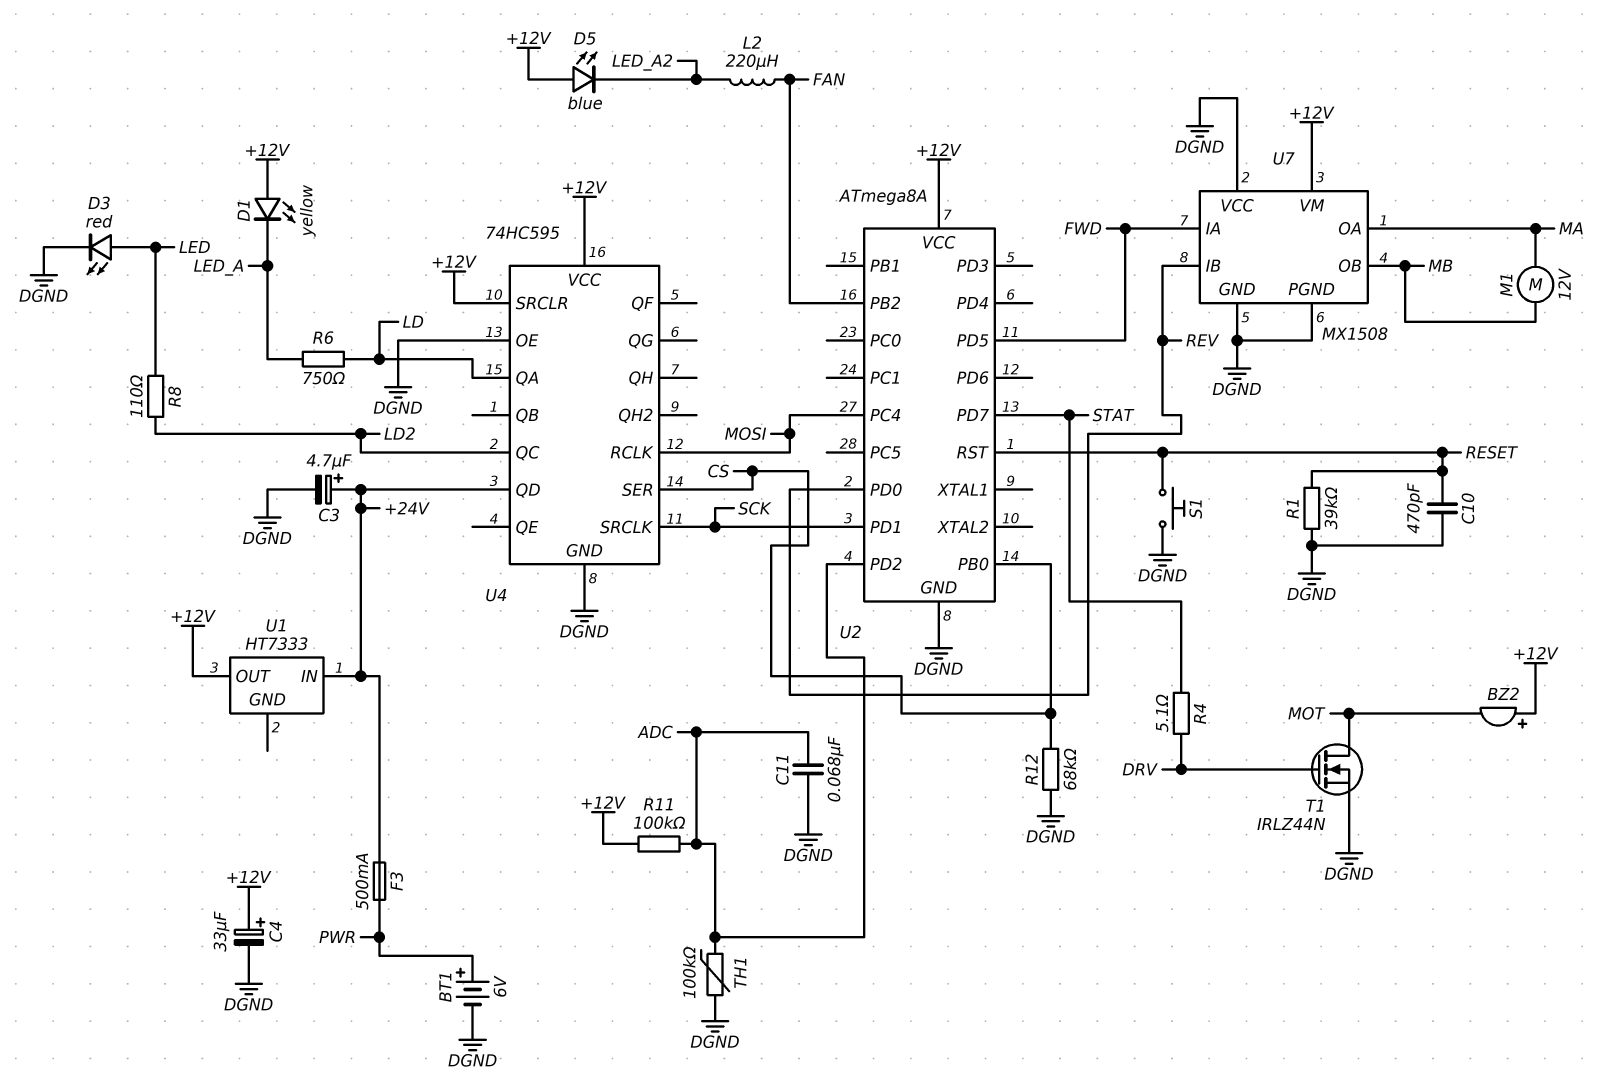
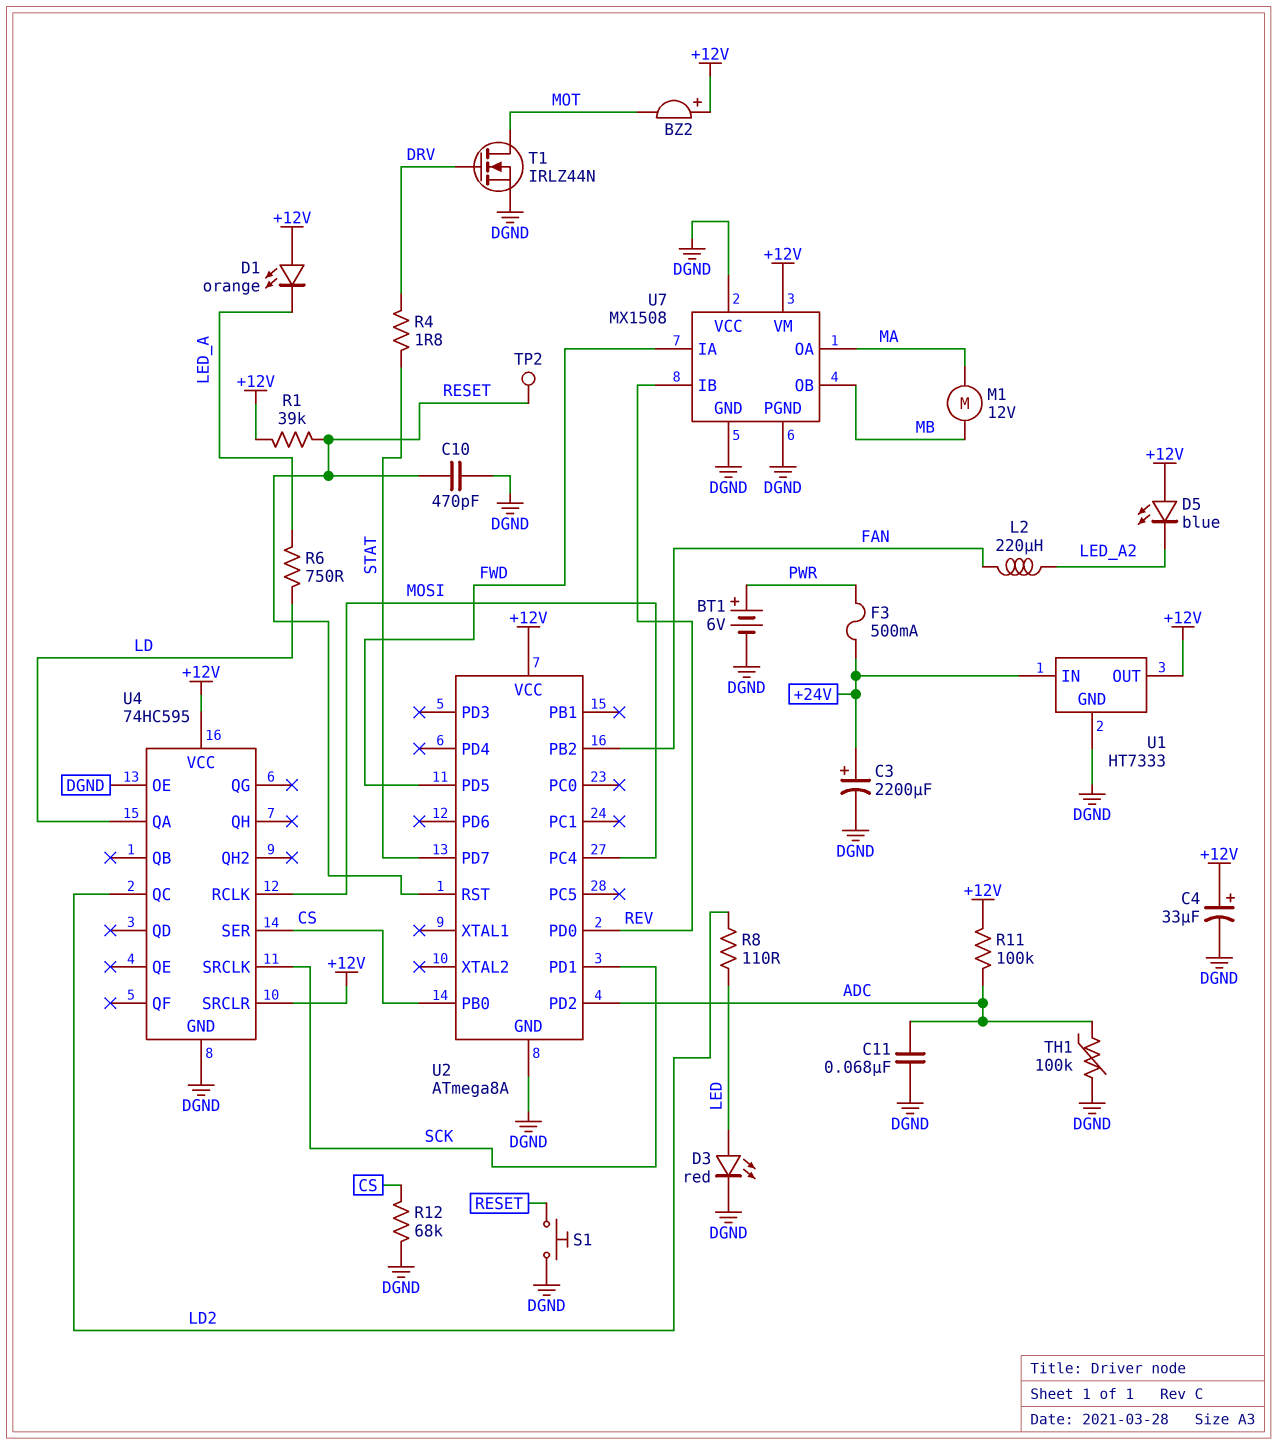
C3: 4.7uF (plus +24V, minus DGND) -> 2200uF (plus +24V, minus DGND)
D1: LED yellow (A +12V, K LED_A) -> LED orange (A +12V, K LED_A)
R1: 39k (DGND, RESET) -> 39k (+12V, RESET)
R4: 5.1 (DRV, STAT) -> 1.8 (DRV, STAT)
TP2: none -> test point (RESET)
U1 pin GND: none -> DGND
U4 pin QD: +24V -> none

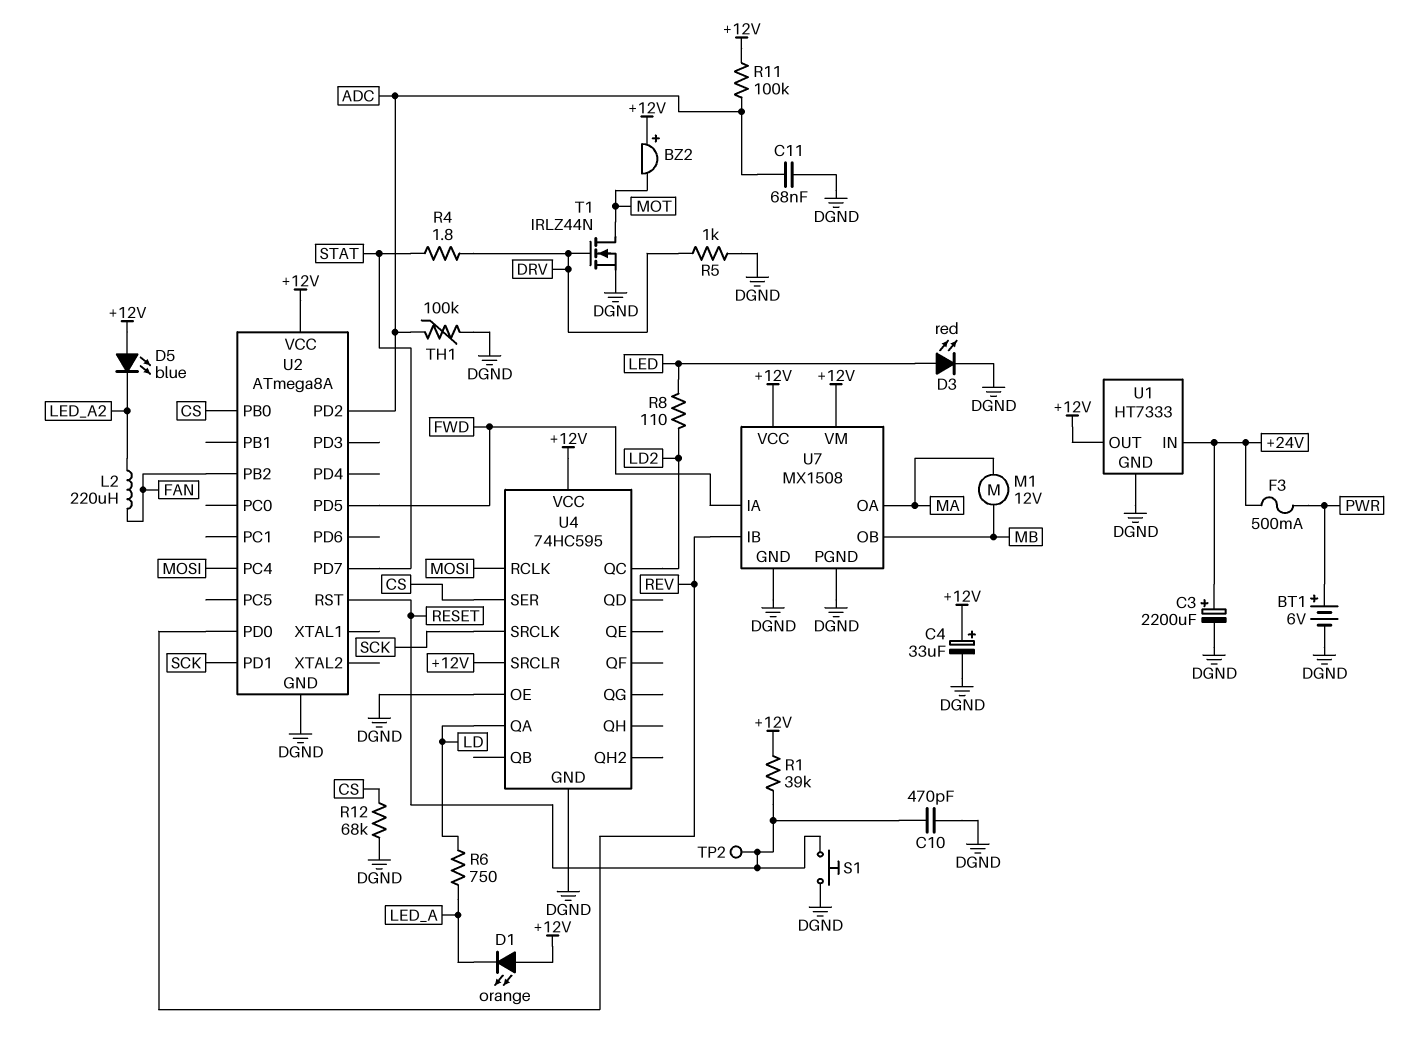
R5: none -> 1k (DGND, DRV)
U7 pin VCC: DGND -> +12V

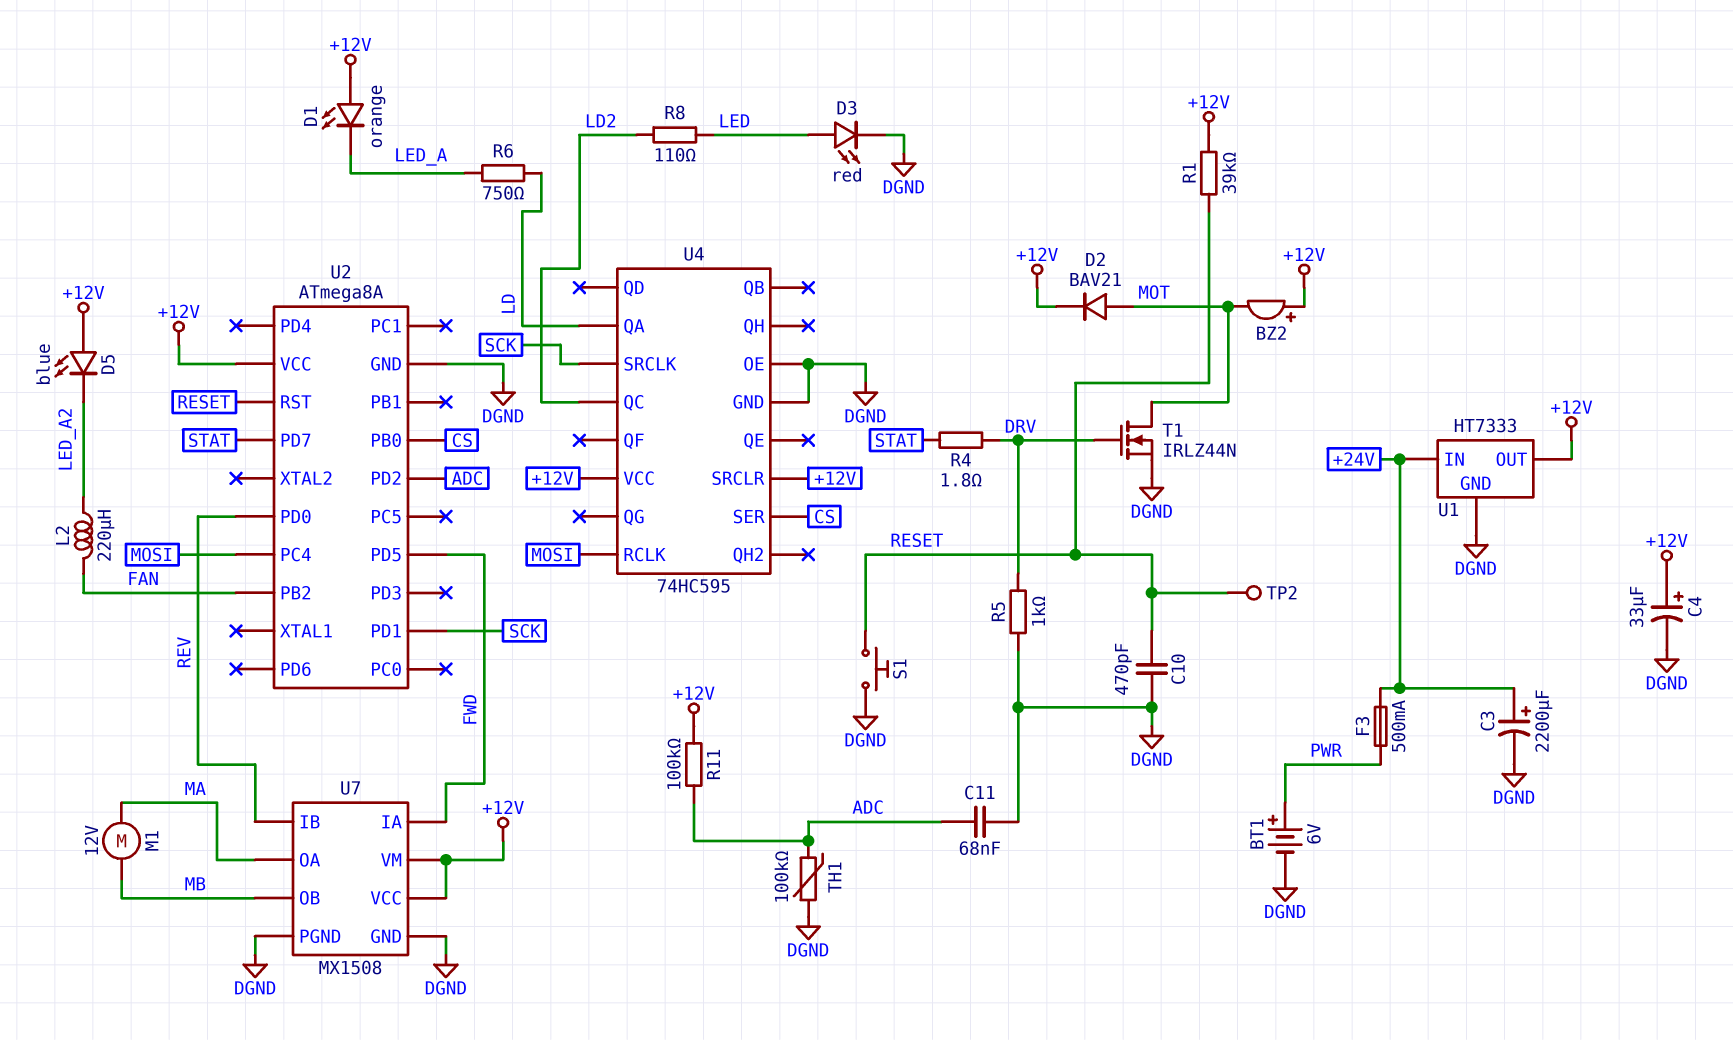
D2: none -> diode BAV21 (A MOT, K +12V)
R12: 68k (CS, DGND) -> none

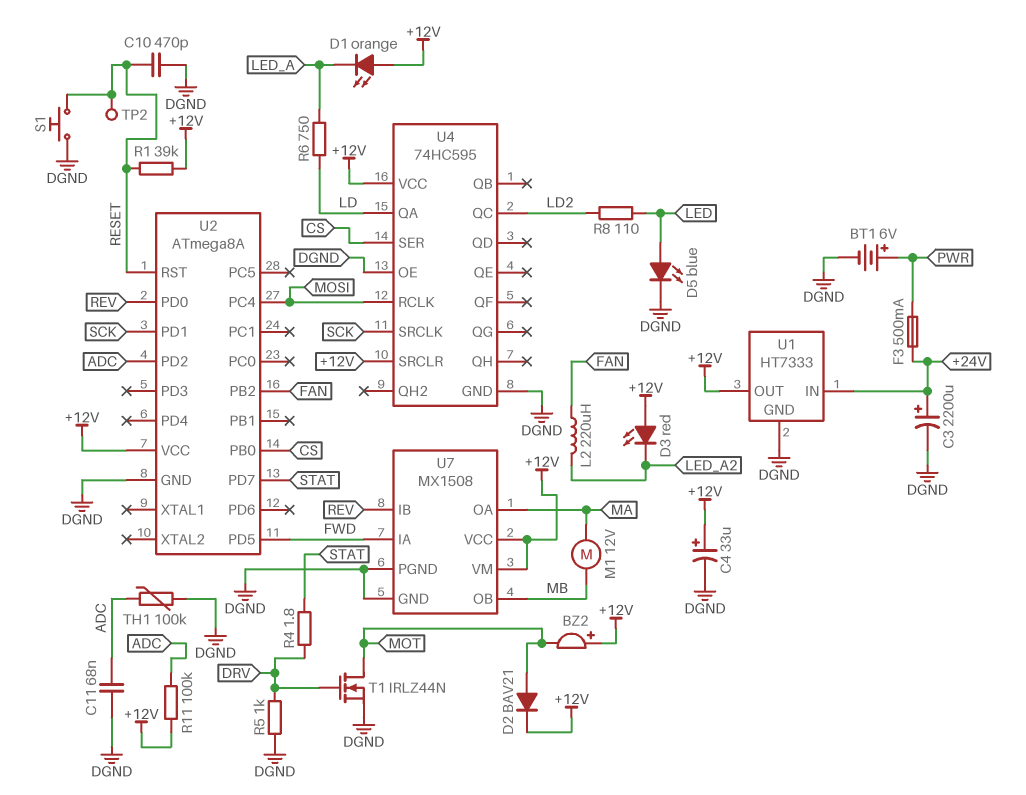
D3: LED red (A LED, K DGND) -> LED red (A +12V, K LED_A2)
D5: LED blue (A +12V, K LED_A2) -> LED blue (A LED, K DGND)

